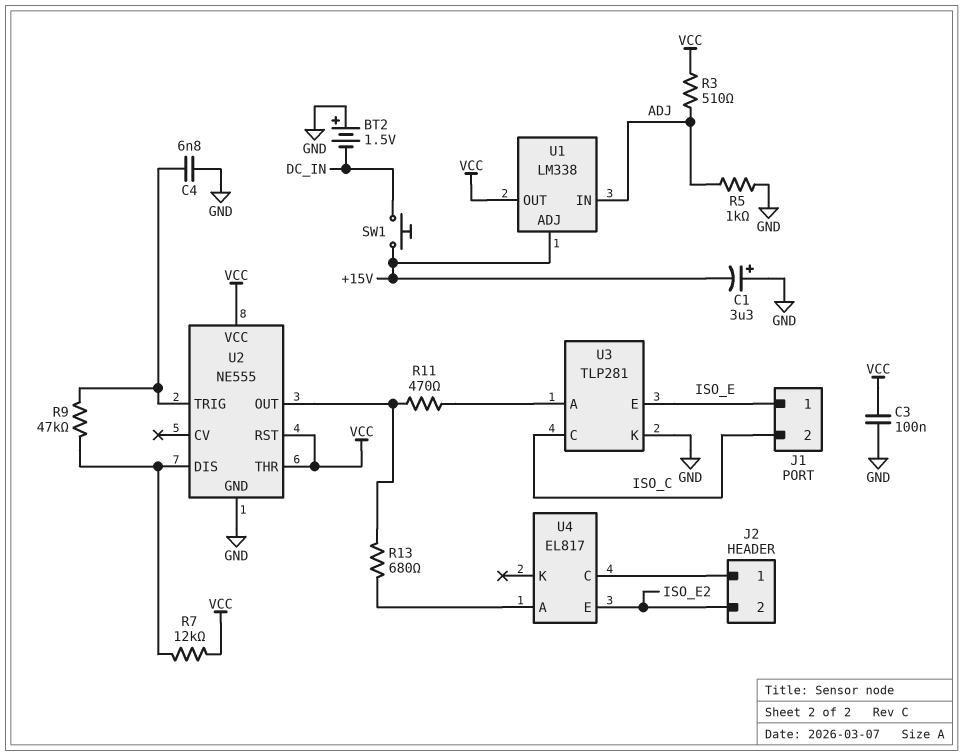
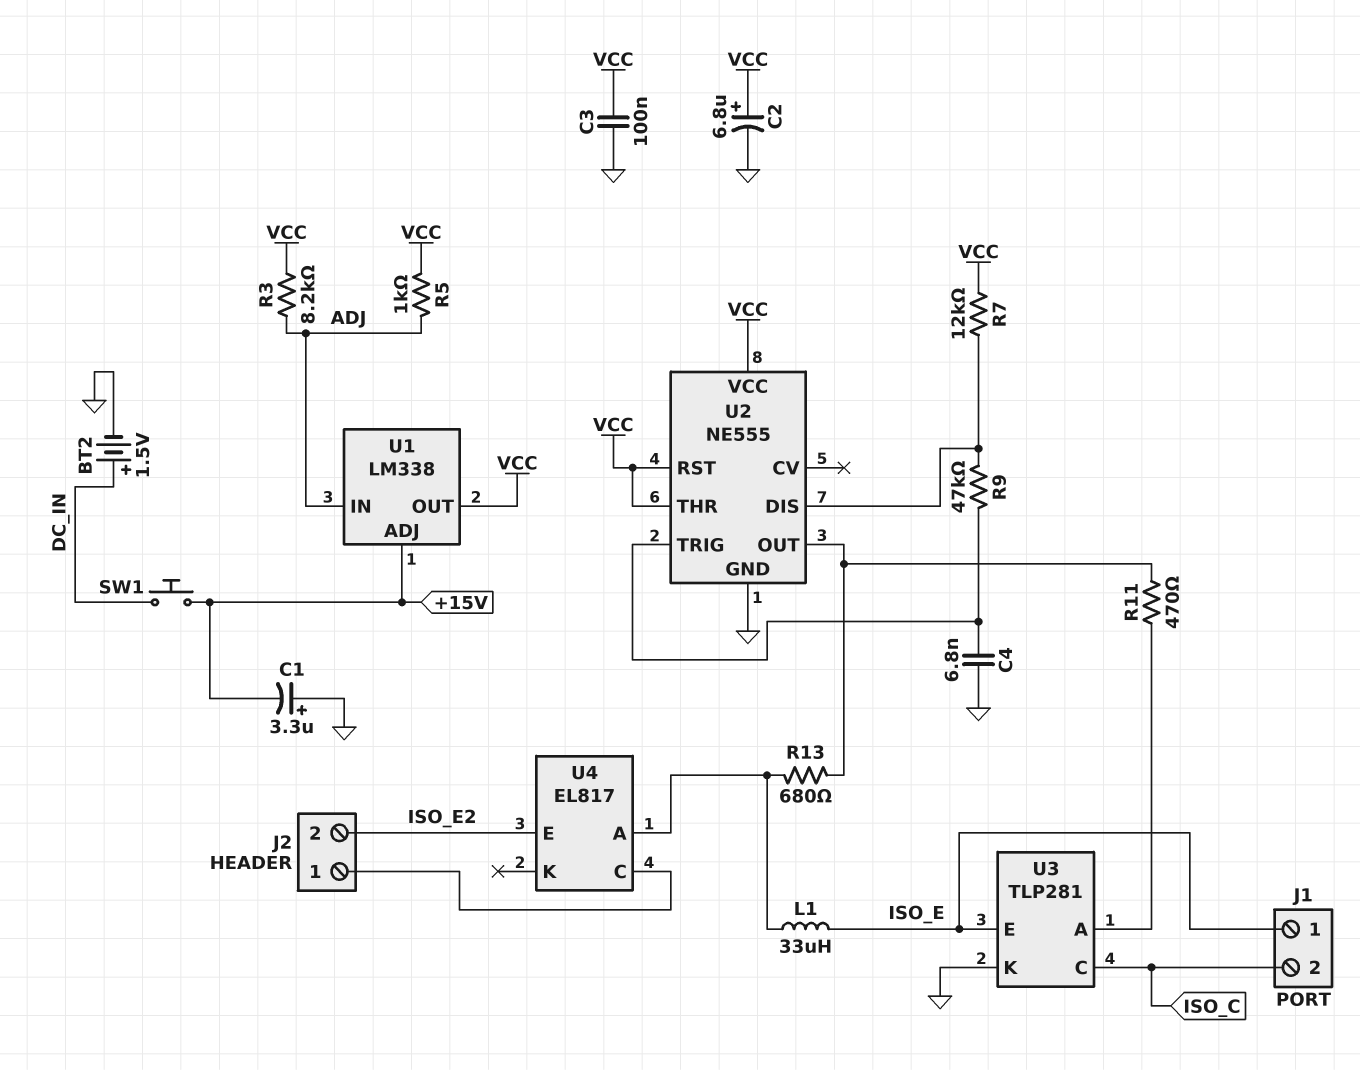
BT2: 1.5V (plus GND, minus DC_IN) -> 1.5V (plus DC_IN, minus GND)
C2: none -> 6.8uF (plus VCC, minus GND)
L1: none -> 33uH (ISO_E, U4/A)
R3: 510 (ADJ, VCC) -> 8.2k (ADJ, VCC)
R5: 1k (ADJ, GND) -> 1k (ADJ, VCC)

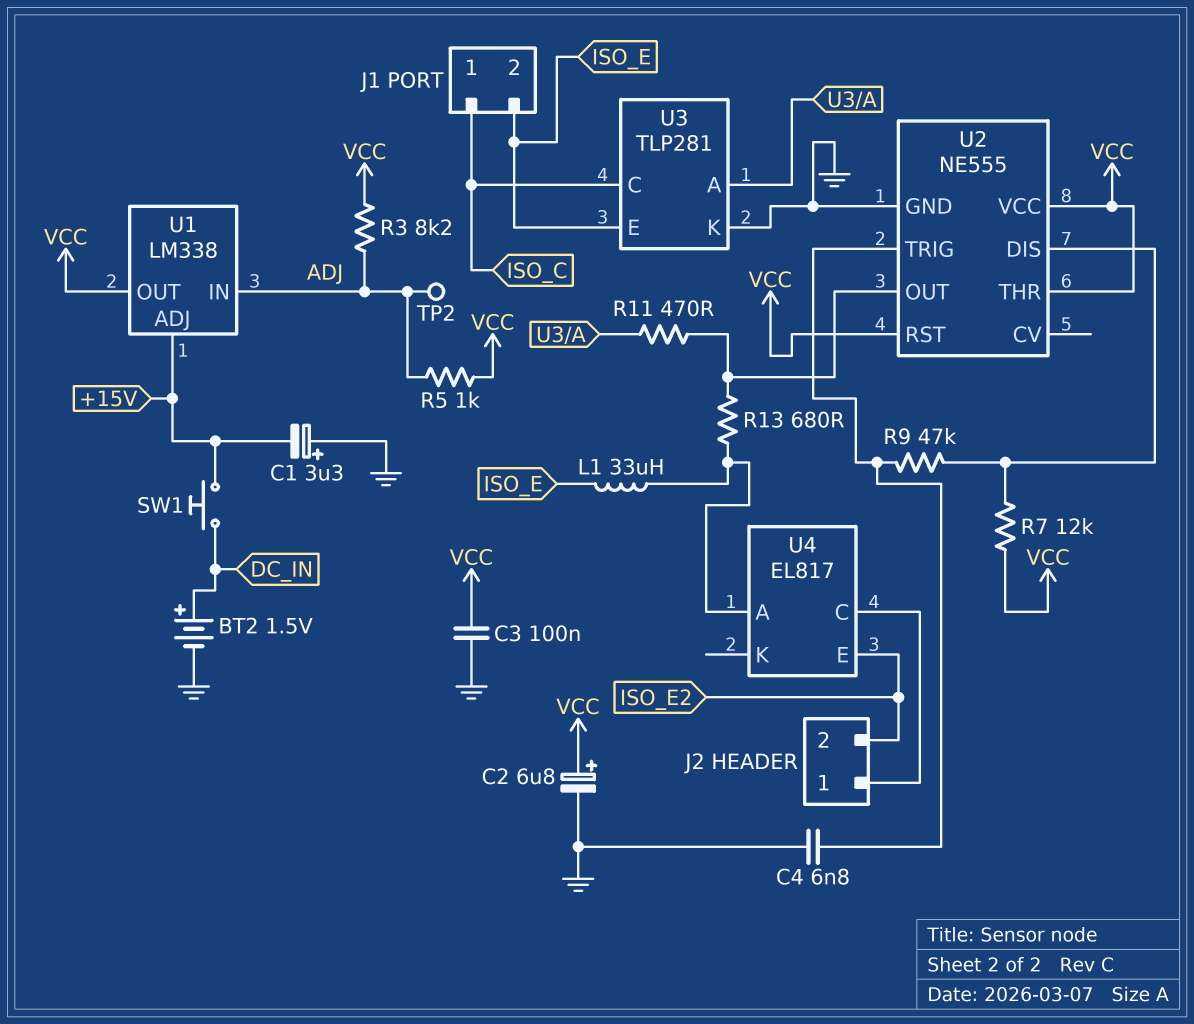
J1 pin 1: ISO_E -> ISO_C
J1 pin 2: ISO_C -> ISO_E
TP2: none -> test point (ADJ)

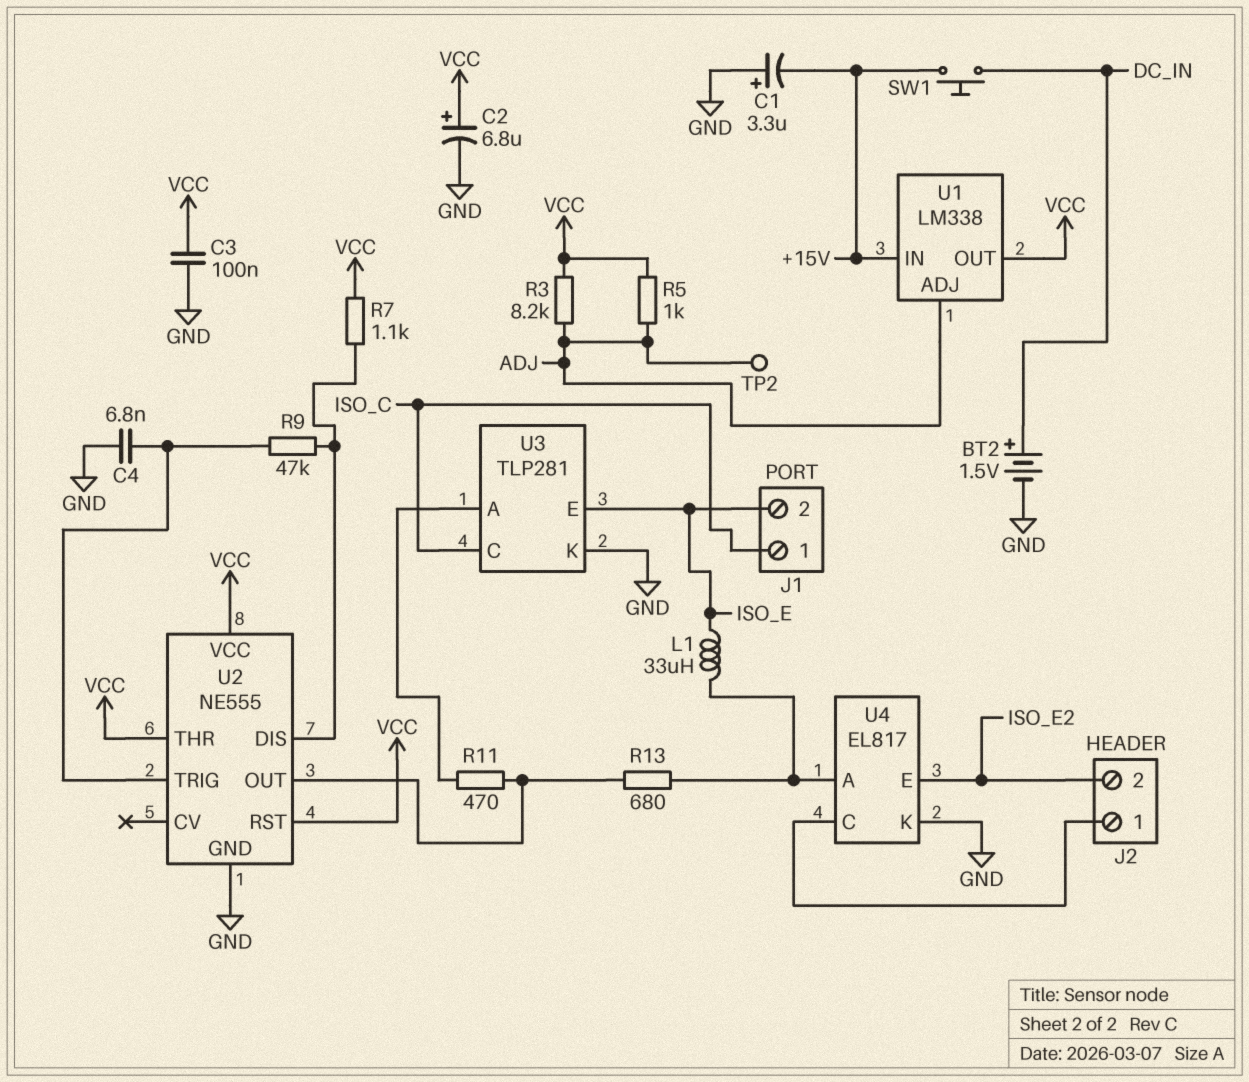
R7: 12k (U2/DIS, VCC) -> 1.1k (U2/DIS, VCC)
U1 pin ADJ: +15V -> ADJ
U1 pin IN: ADJ -> +15V
U4 pin K: none -> GND

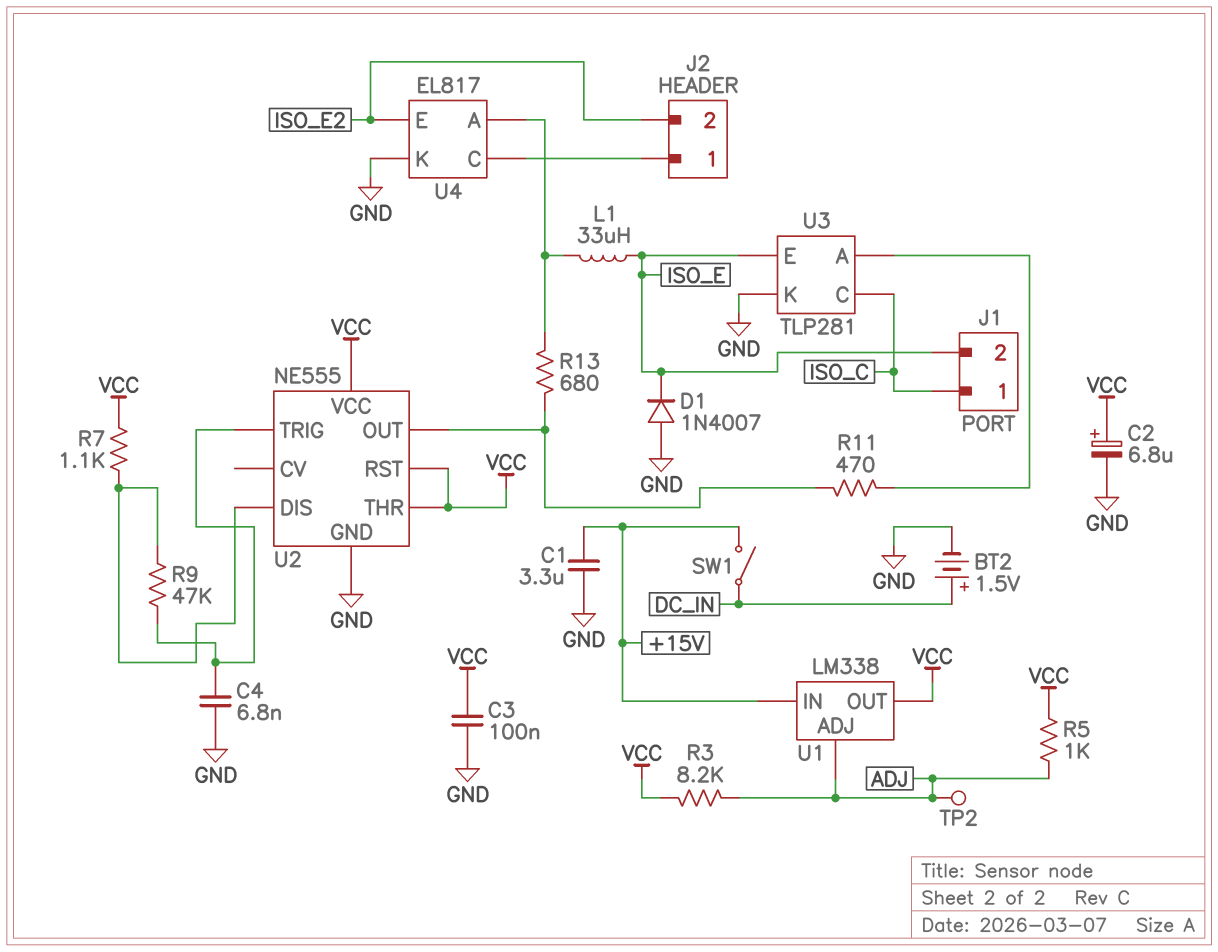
C1: 3.3uF (plus GND, minus +15V) -> 3.3uF (+15V, GND)
D1: none -> diode 1N4007 (A GND, K ISO_E)
SW1: button (+15V, DC_IN) -> switch (+15V, DC_IN)

